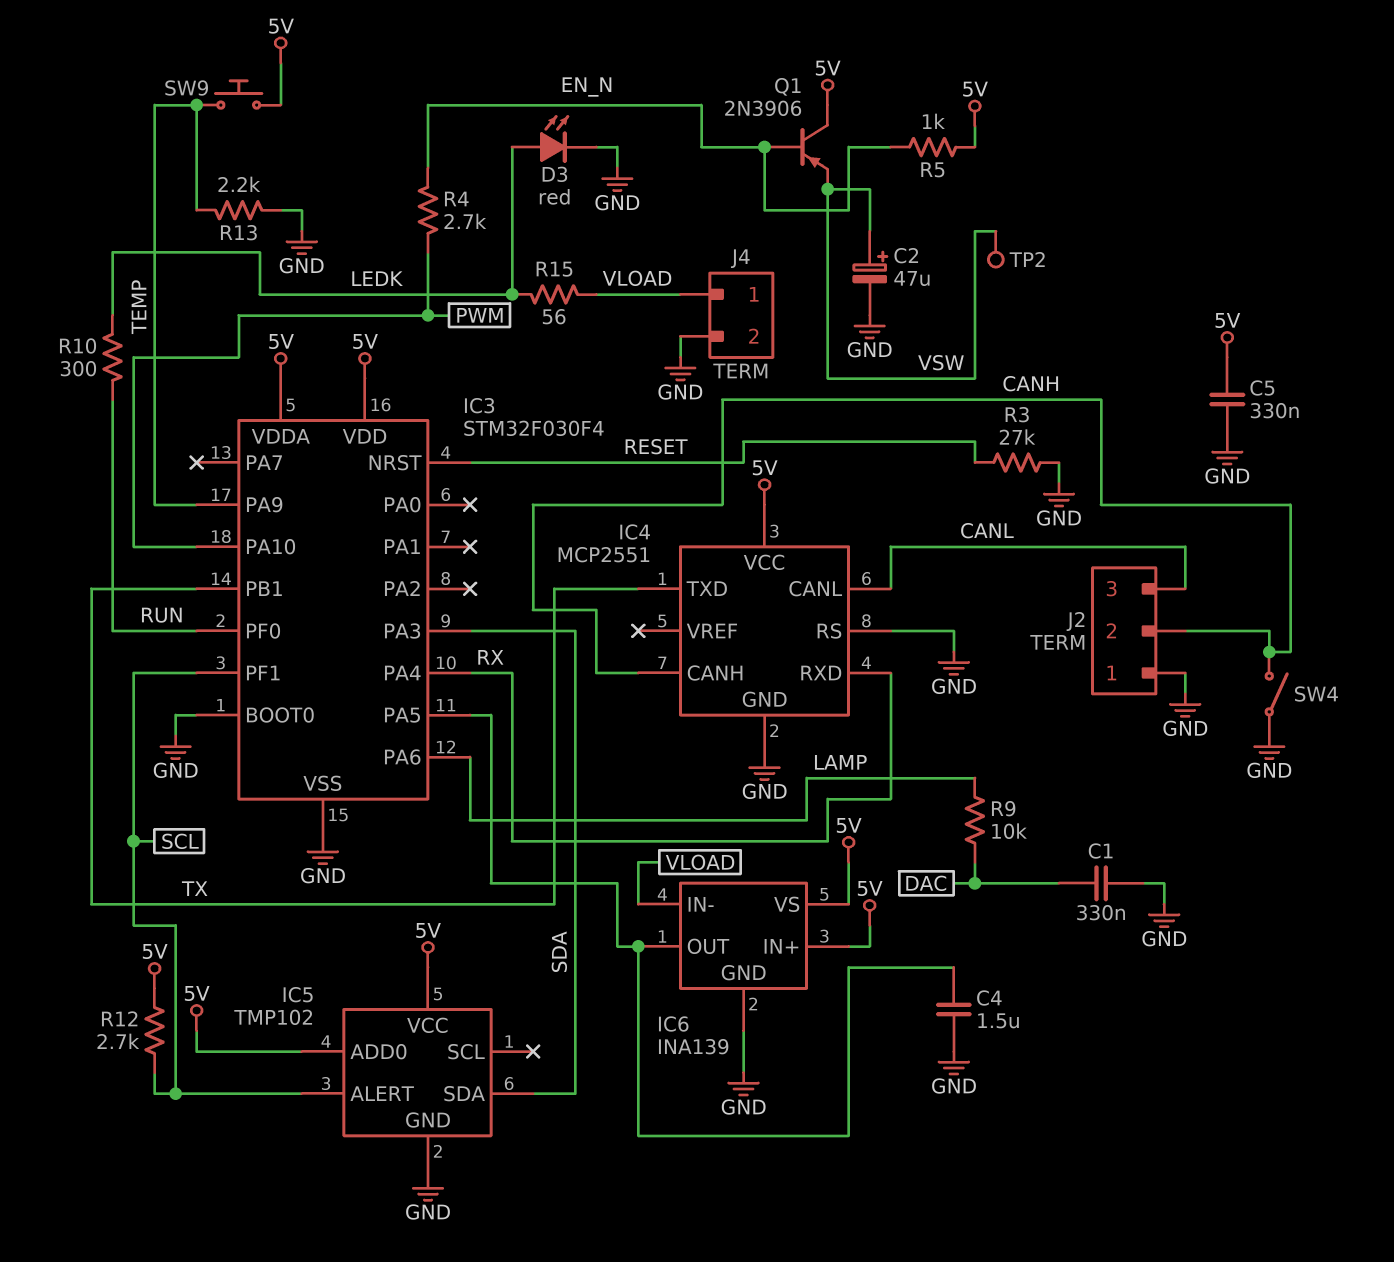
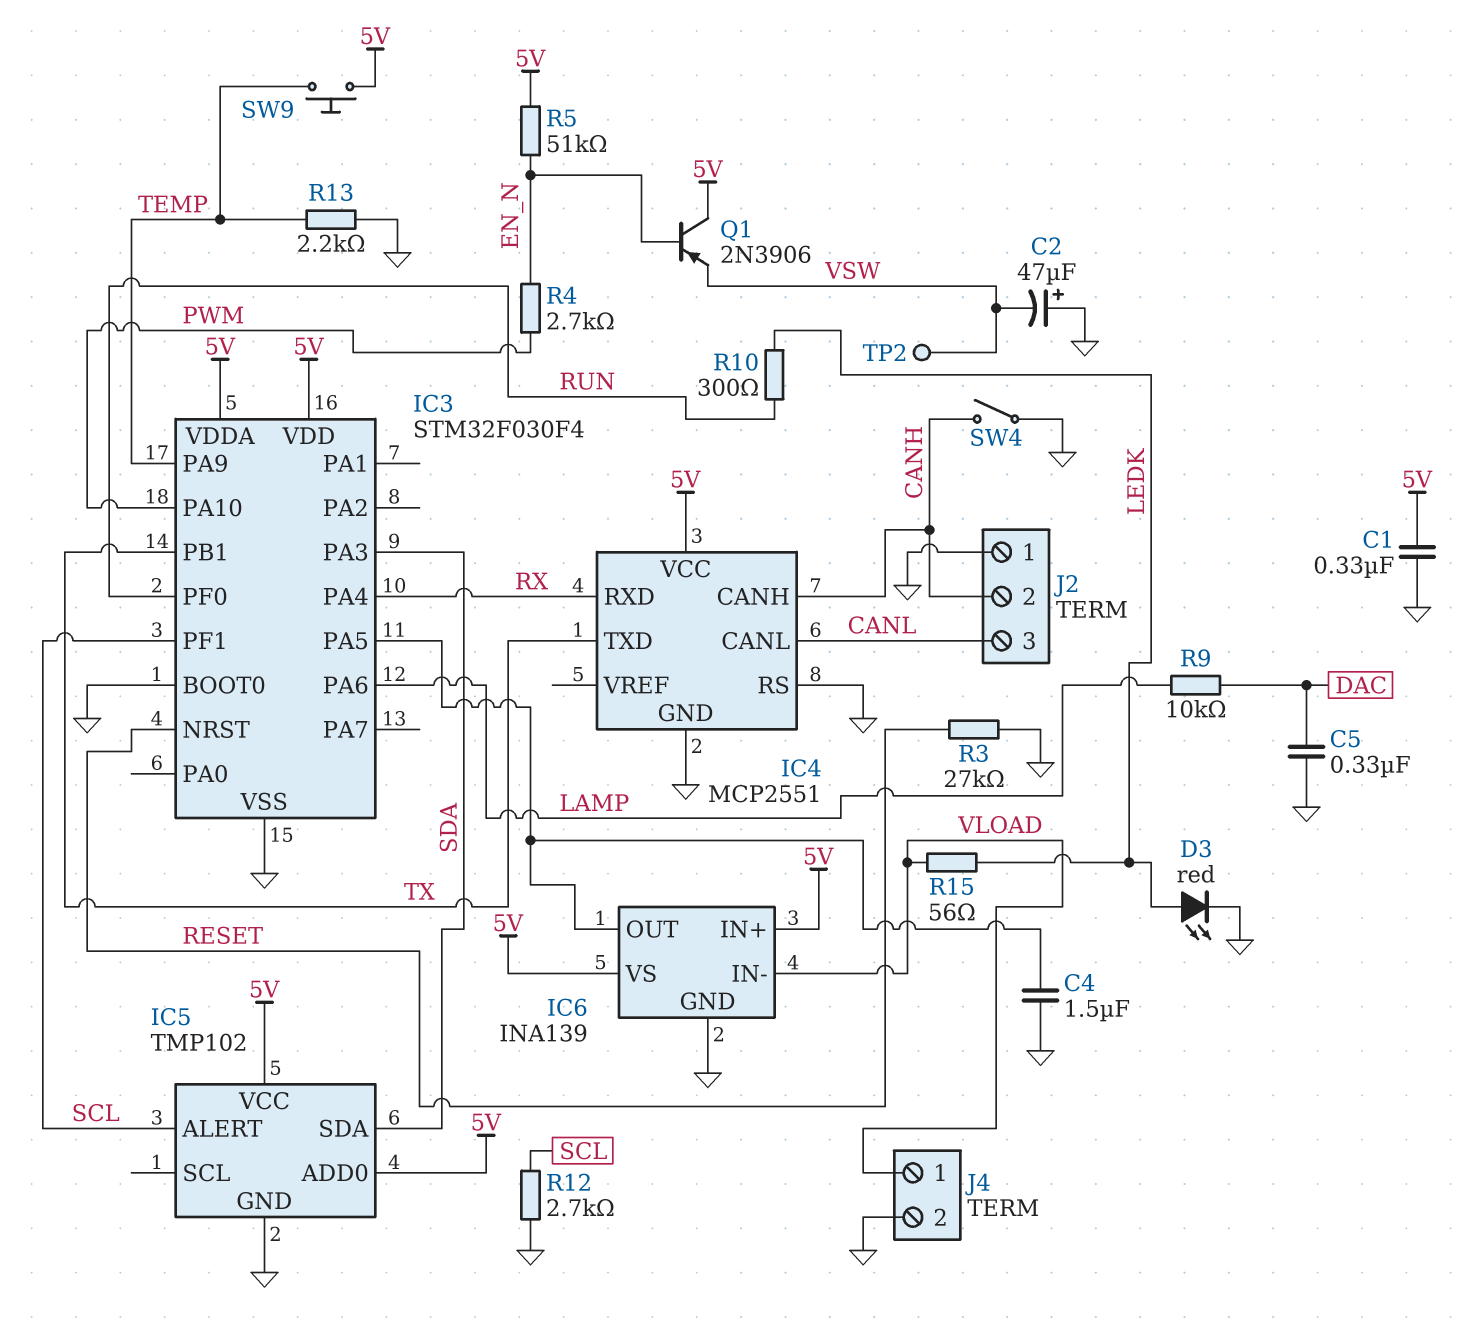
C1: 330nF (DAC, GND) -> 330nF (5V, GND)
C2: 47uF (plus VSW, minus GND) -> 47uF (plus GND, minus VSW)
C5: 330nF (5V, GND) -> 330nF (DAC, GND)
R5: 1k (5V, EN_N) -> 51k (5V, EN_N)
R12: 2.7k (5V, SCL) -> 2.7k (GND, SCL)

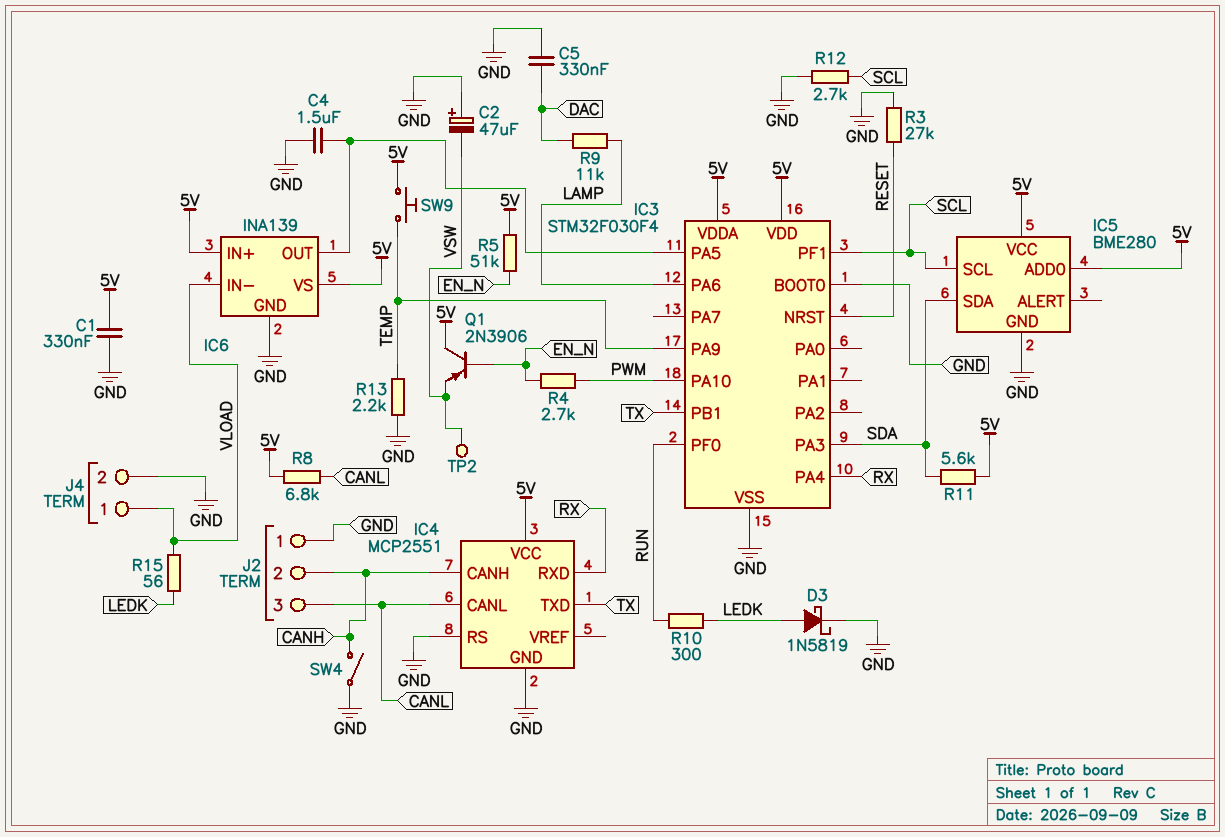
D3: LED red (A LEDK, K GND) -> schottky 1N5819 (A LEDK, K GND)
IC5: TMP102 -> BME280
IC5 pin ALERT: SCL -> none
IC5 pin SCL: none -> SCL
R8: none -> 6.8k (5V, CANL)
R9: 10k (DAC, LAMP) -> 11k (DAC, LAMP)
R11: none -> 5.6k (5V, SDA)

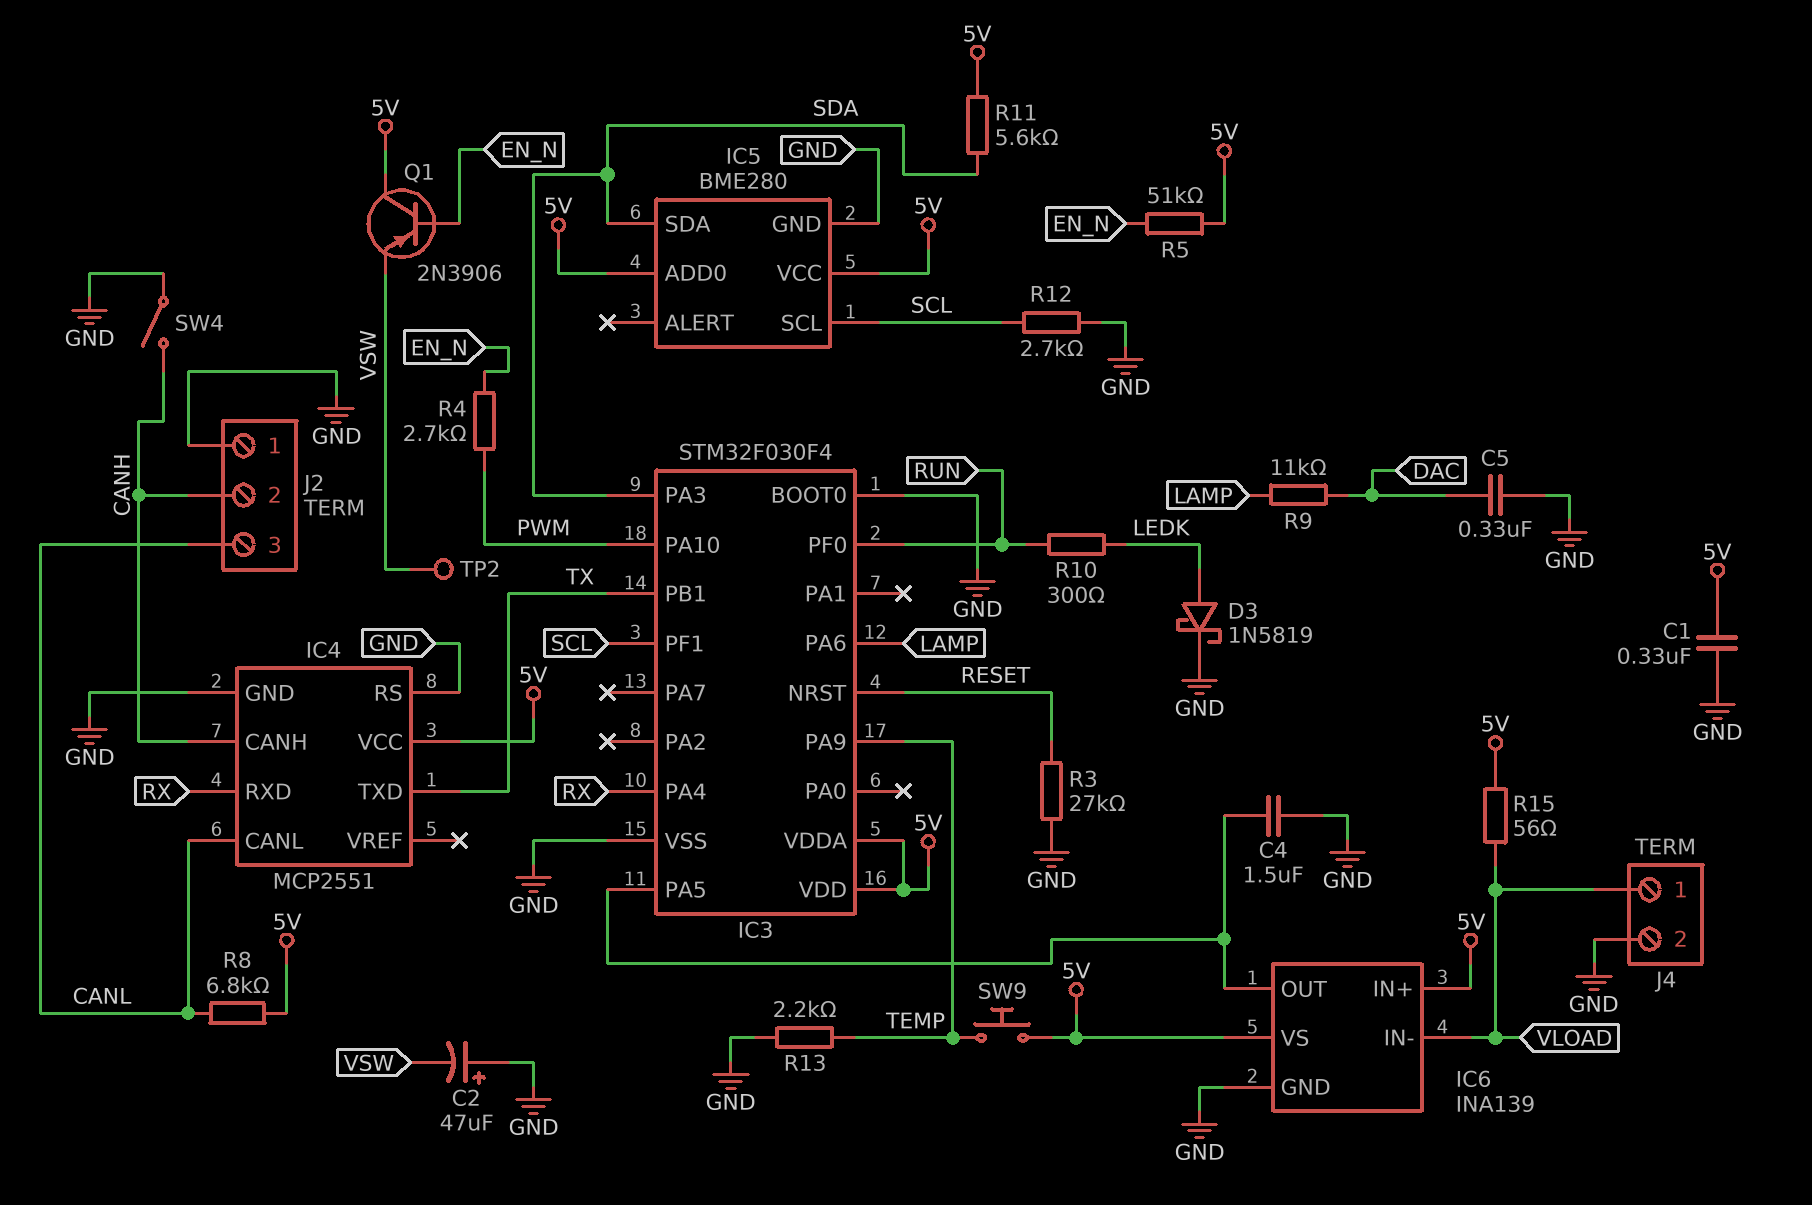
R15: 56 (LEDK, VLOAD) -> 56 (5V, VLOAD)

